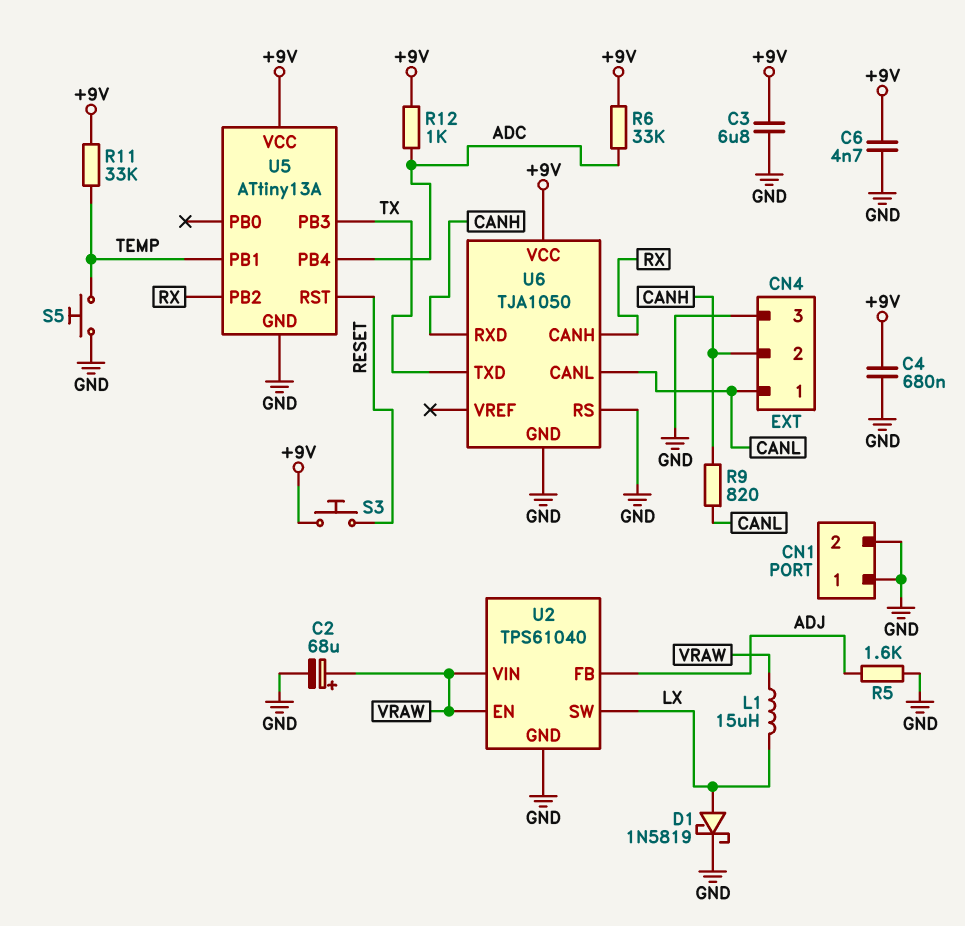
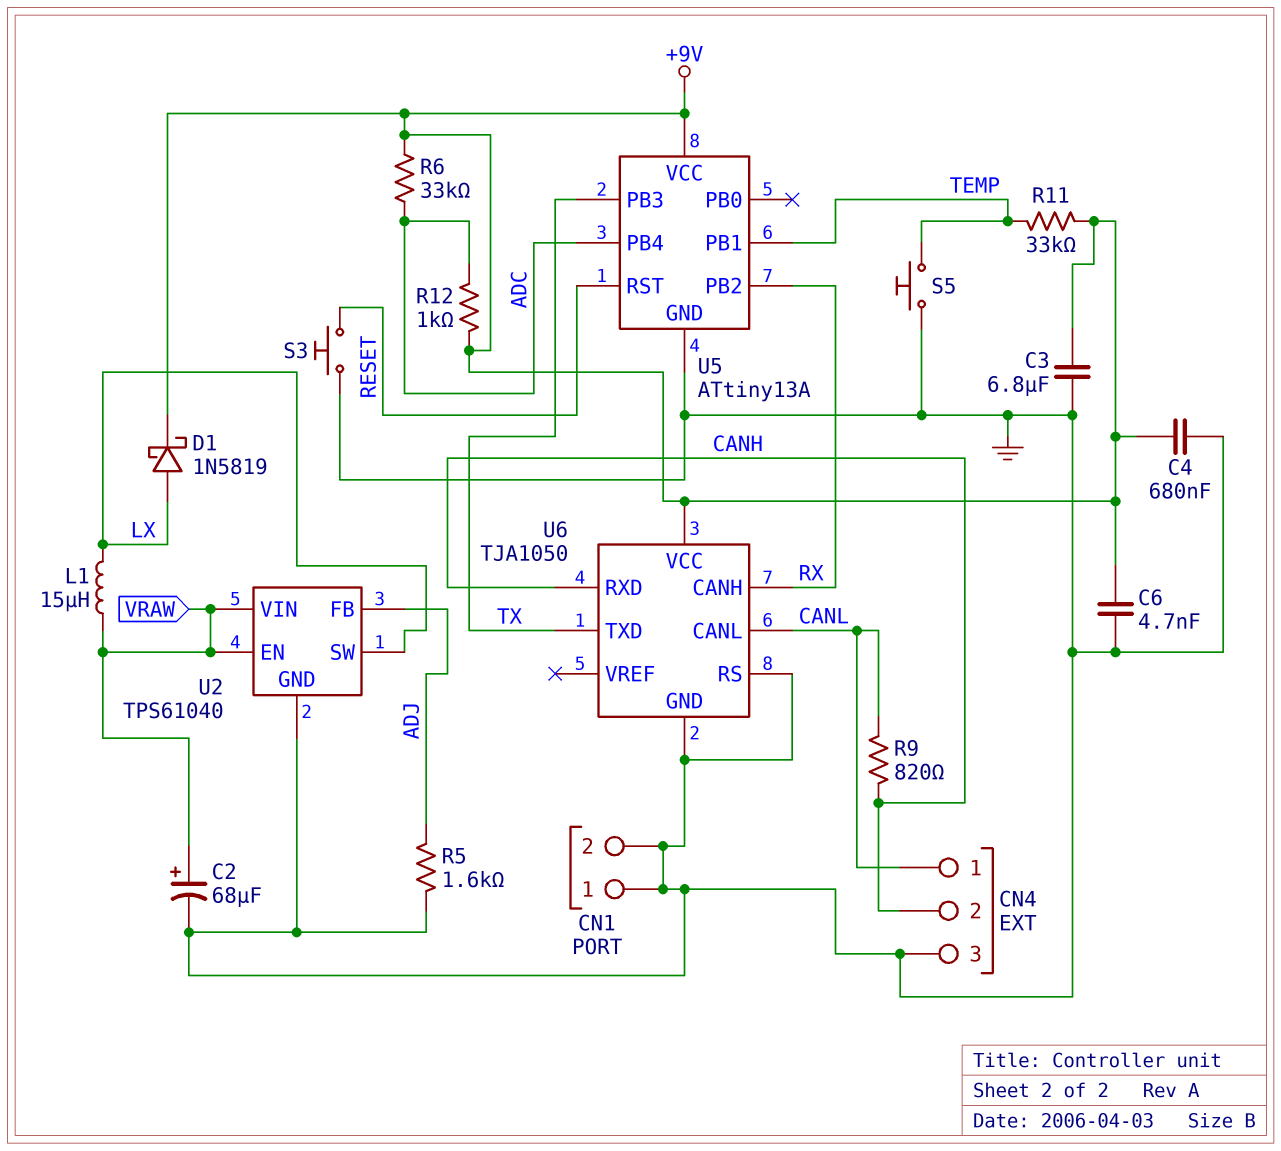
D1: schottky 1N5819 (A LX, K GND) -> schottky 1N5819 (A LX, K +9V)
S3: button (+9V, RESET) -> button (GND, RESET)

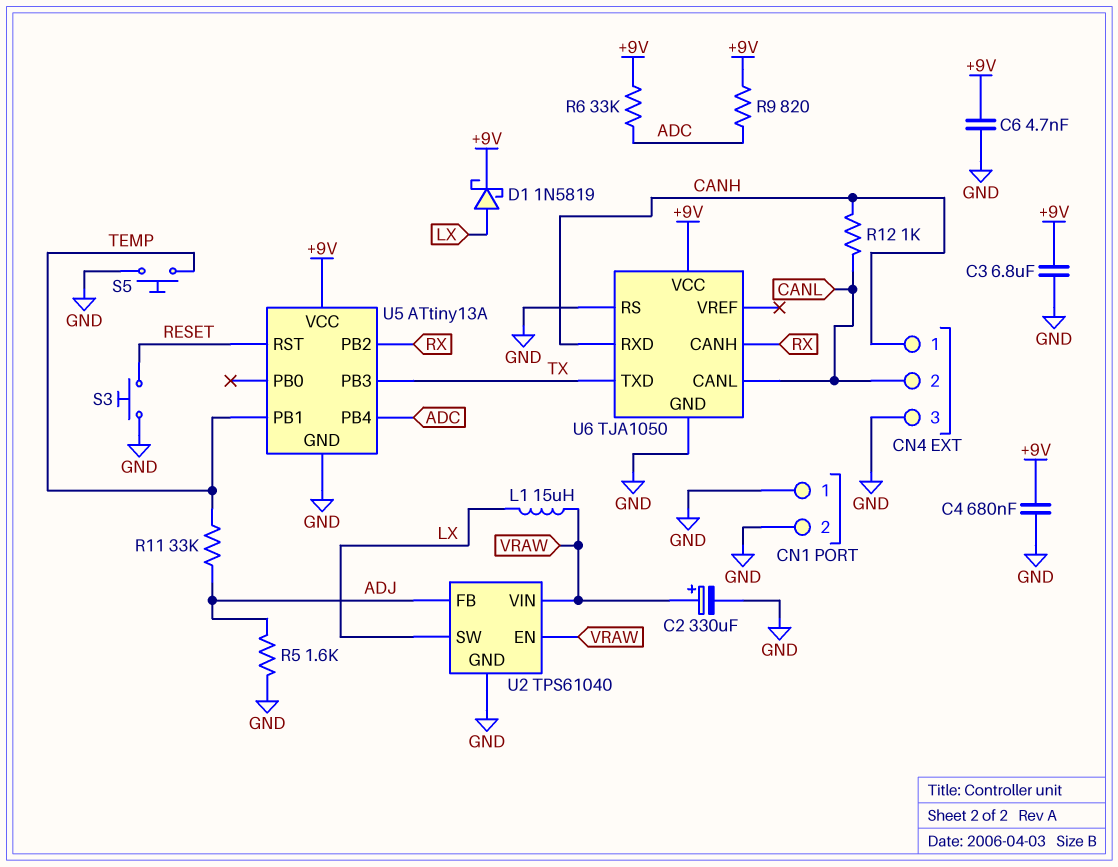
C2: 68uF (plus VRAW, minus GND) -> 330uF (plus VRAW, minus GND)
CN4 pin 1: CANL -> CANH
CN4 pin 2: CANH -> CANL
R9: 820 (CANH, CANL) -> 820 (+9V, ADC)
R11: 33k (+9V, TEMP) -> 33k (ADJ, TEMP)
R12: 1k (+9V, ADC) -> 1k (CANH, CANL)

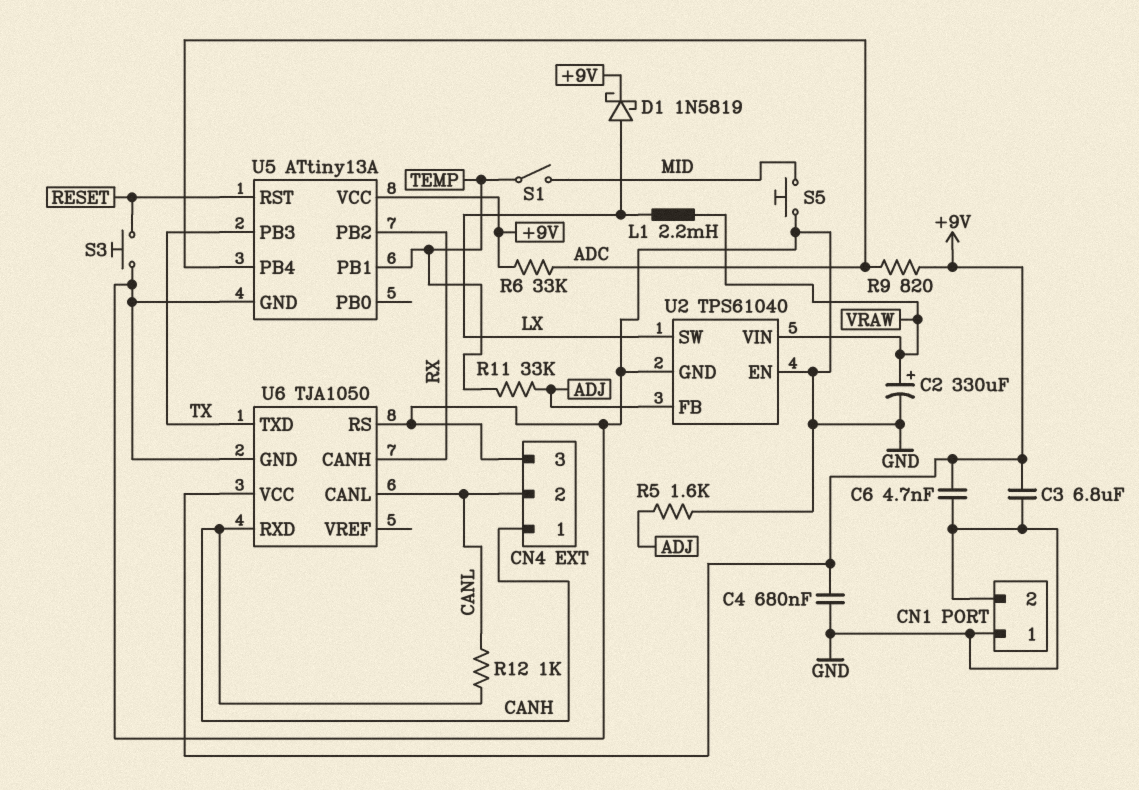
L1: 15uH (LX, VRAW) -> 2.2mH (LX, VRAW)
S1: none -> switch (MID, TEMP)
S5: button (GND, TEMP) -> button (GND, MID)
U2 pin EN: VRAW -> GND

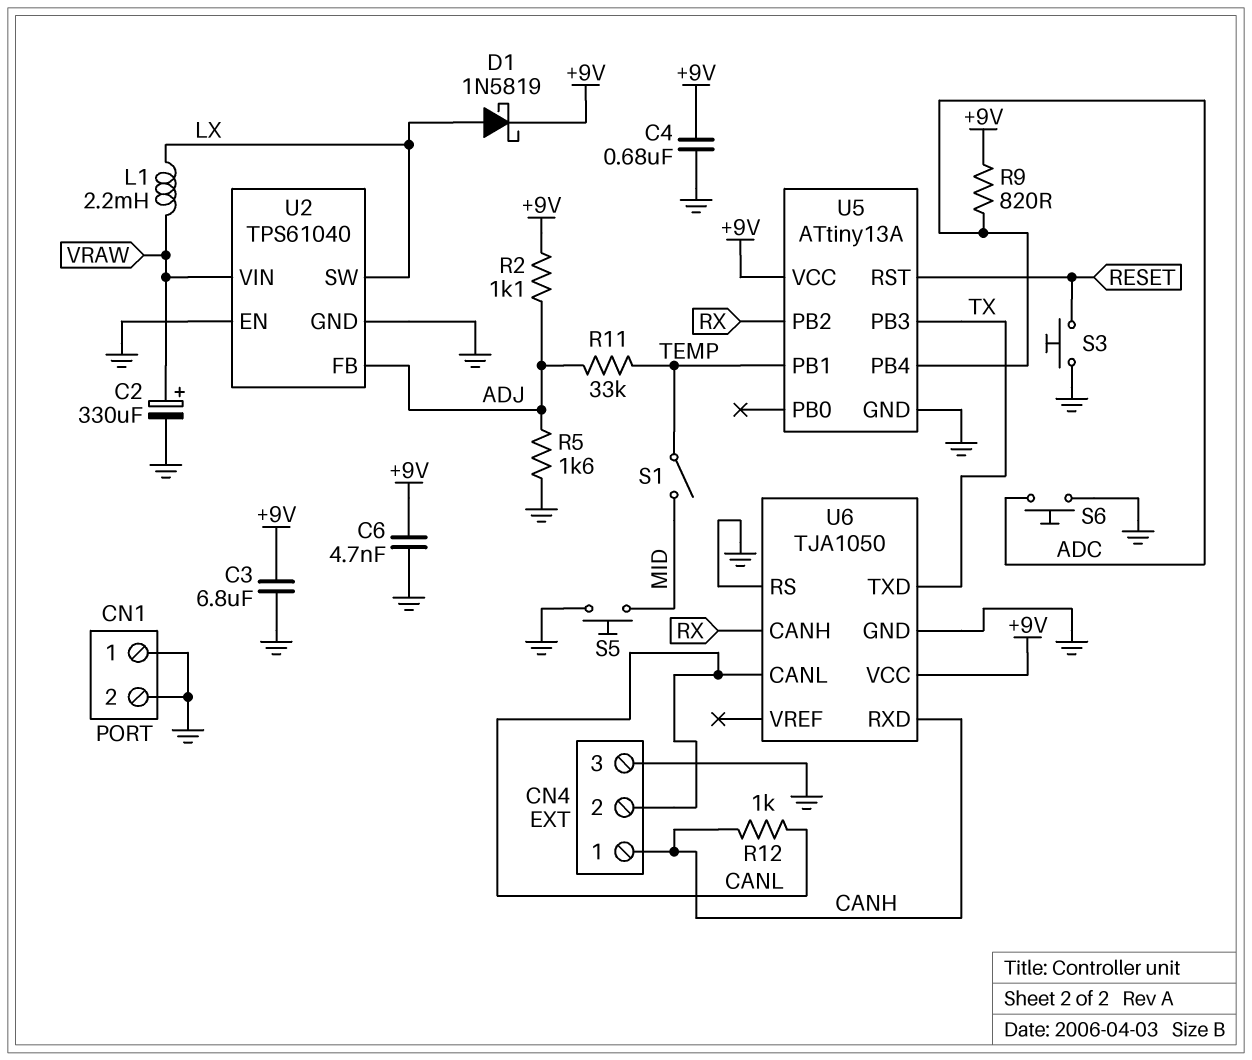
R2: none -> 1.1k (+9V, ADJ)
R6: 33k (+9V, ADC) -> none
S6: none -> button (ADC, GND)

